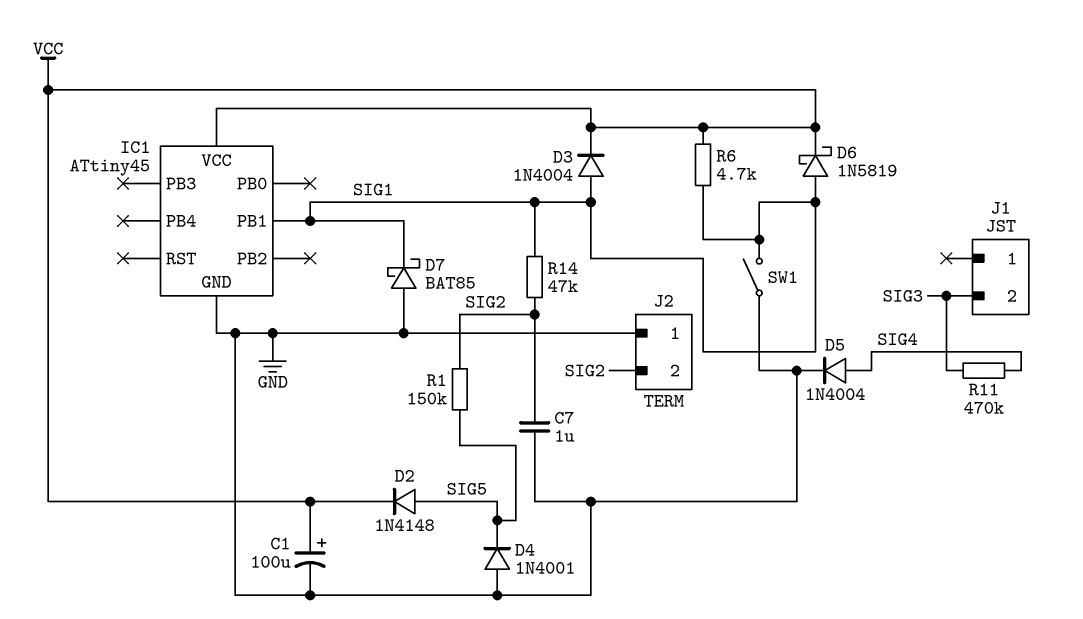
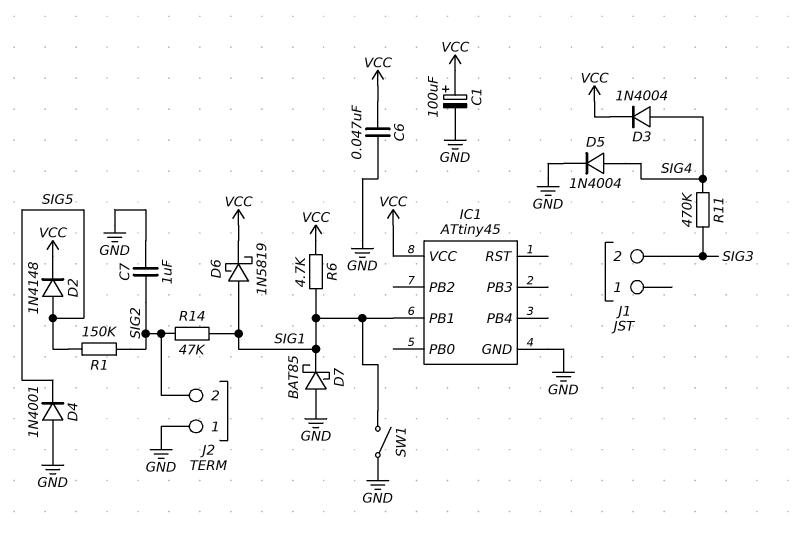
C6: none -> 47nF (GND, VCC)
D3: diode 1N4004 (A SIG1, K VCC) -> diode 1N4004 (A SIG4, K VCC)

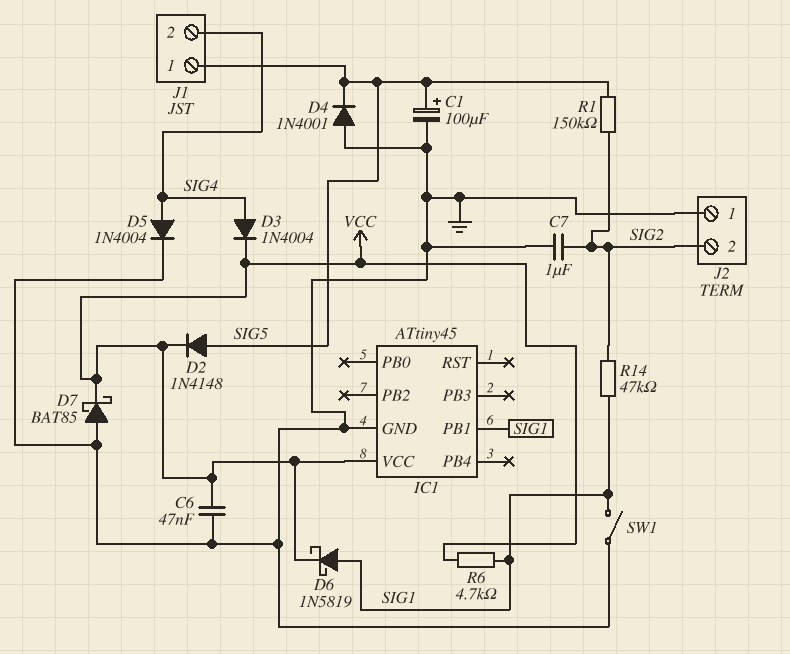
C1: 100uF (plus VCC, minus GND) -> 100uF (plus SIG5, minus GND)
D7: schottky BAT85 (A GND, K SIG1) -> schottky BAT85 (A GND, K VCC)
J1 pin 1: none -> SIG5
J1 pin 2: SIG3 -> SIG4
R11: 470k (SIG3, SIG4) -> none

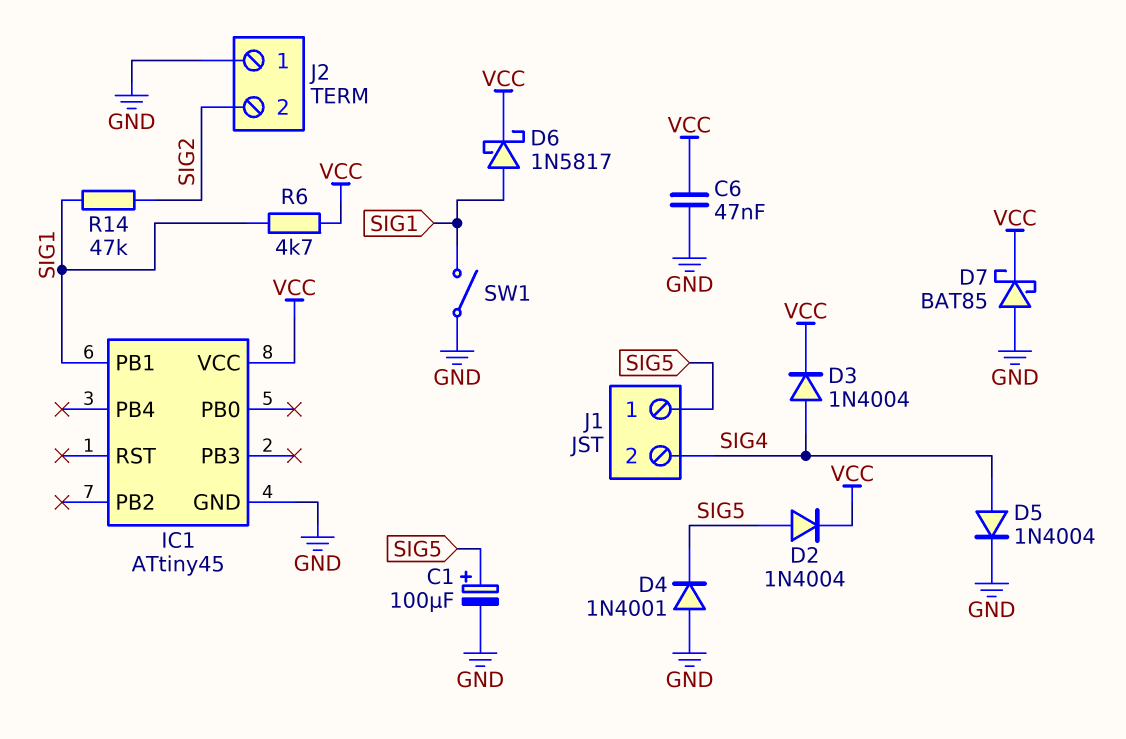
C7: 1uF (GND, SIG2) -> none
D2: diode 1N4148 (A SIG5, K VCC) -> diode 1N4004 (A SIG5, K VCC)
D6: schottky 1N5819 (A SIG1, K VCC) -> schottky 1N5817 (A SIG1, K VCC)
R1: 150k (SIG2, SIG5) -> none

